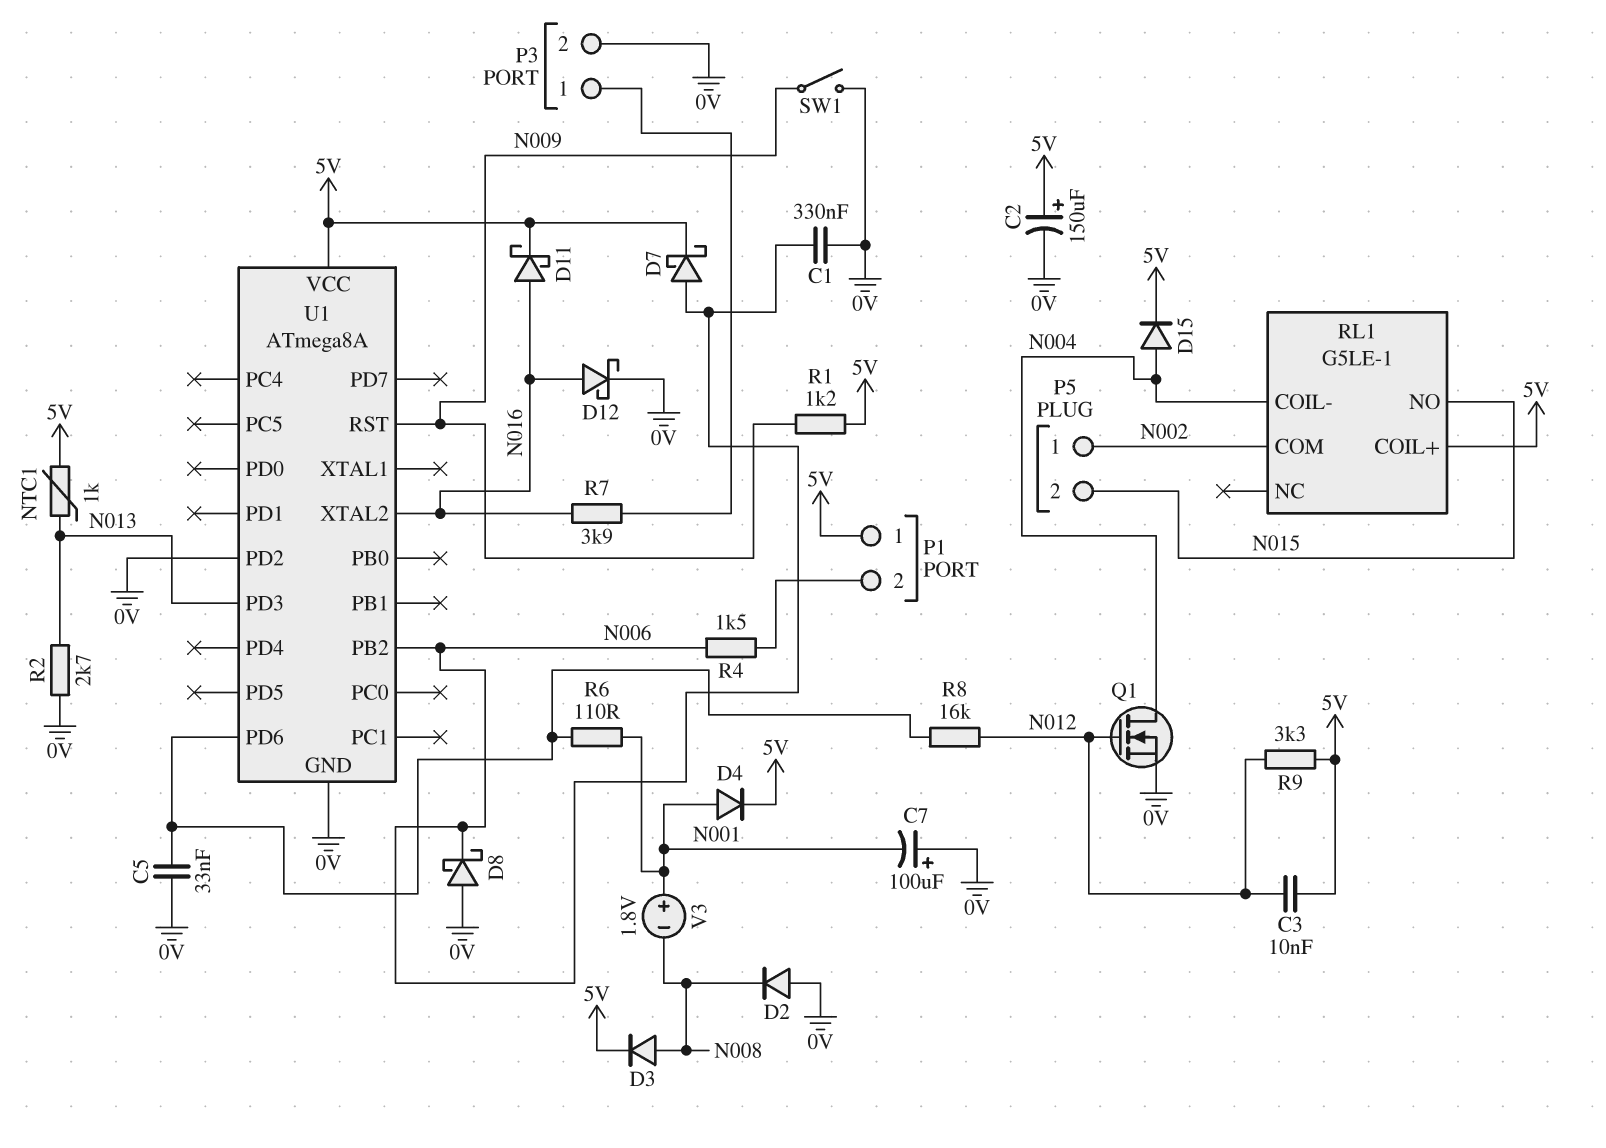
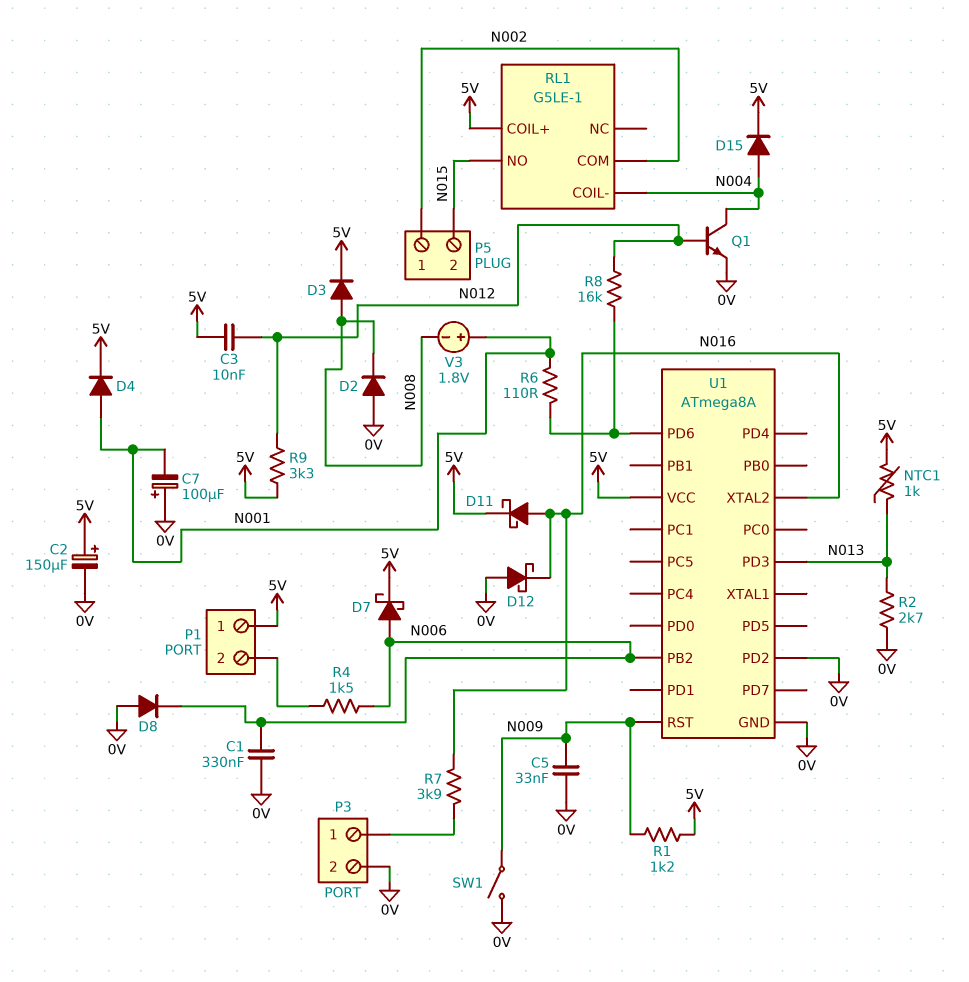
C5: 33nF (0V, U1/PD6) -> 33nF (0V, N009)
D8: schottky (A 0V, K N006) -> diode (A 0V, K N006)
D12: schottky (A N016, K 0V) -> schottky (A 0V, K N016)
Q1: NMOS (G N012, D N004, S 0V) -> NPN (B N012, C N004, E 0V)

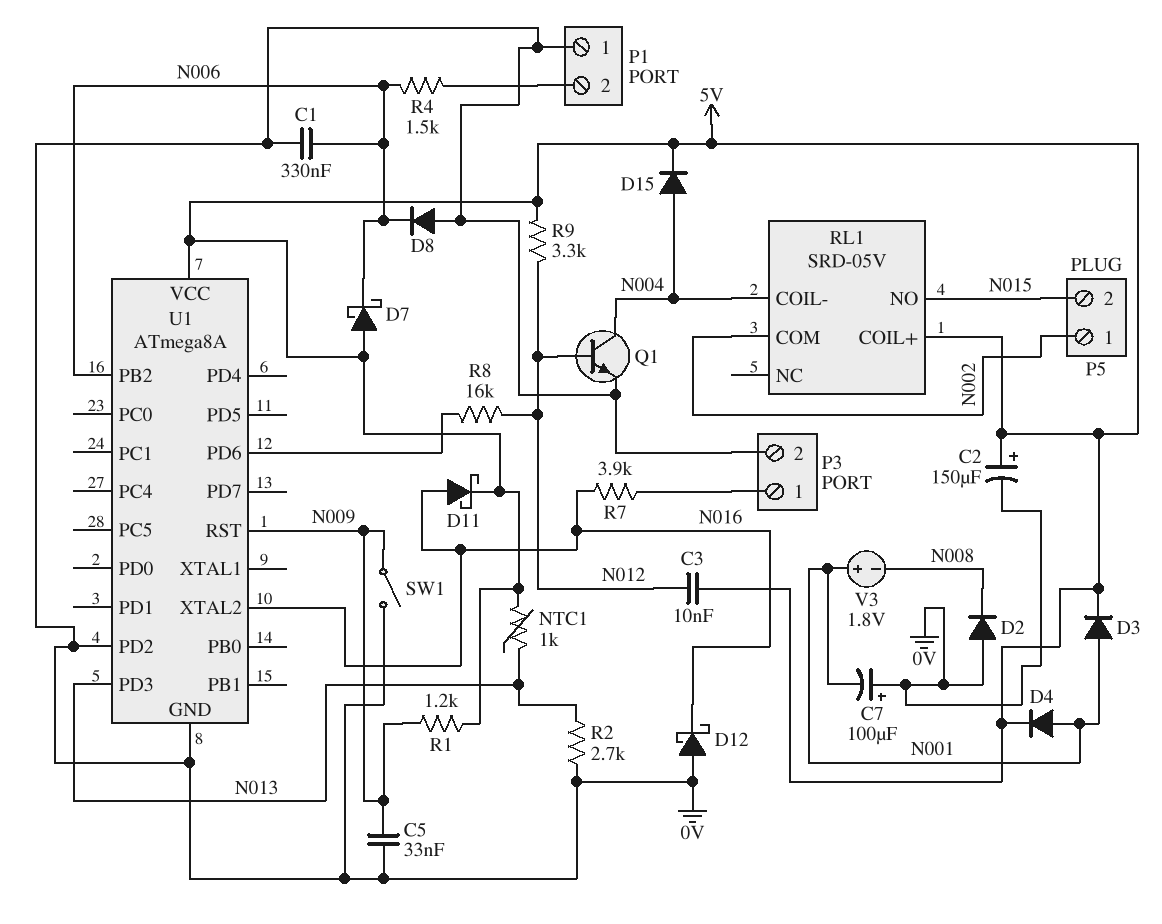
D3: diode (A N008, K 5V) -> diode (A N001, K 5V)
D7: schottky (A N006, K 5V) -> schottky (A 5V, K N006)
P1 pin 1: 5V -> 0V
R6: 110 (N001, U1/PD6) -> none
RL1: G5LE-1 -> SRD-05V

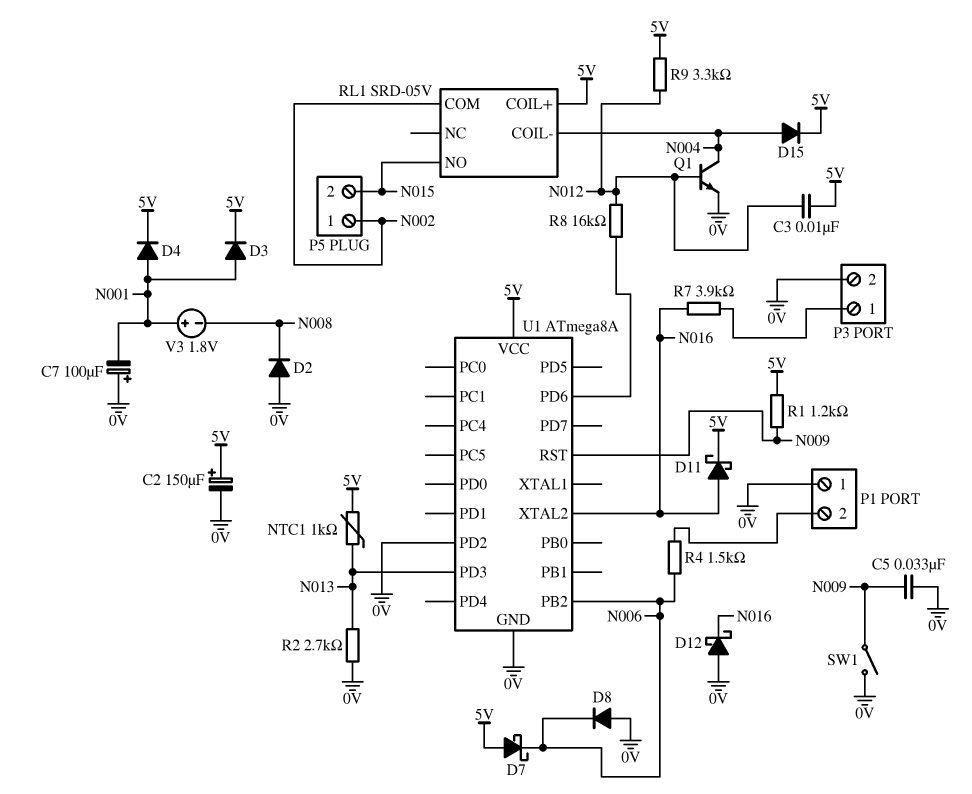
C1: 330nF (0V, N006) -> none

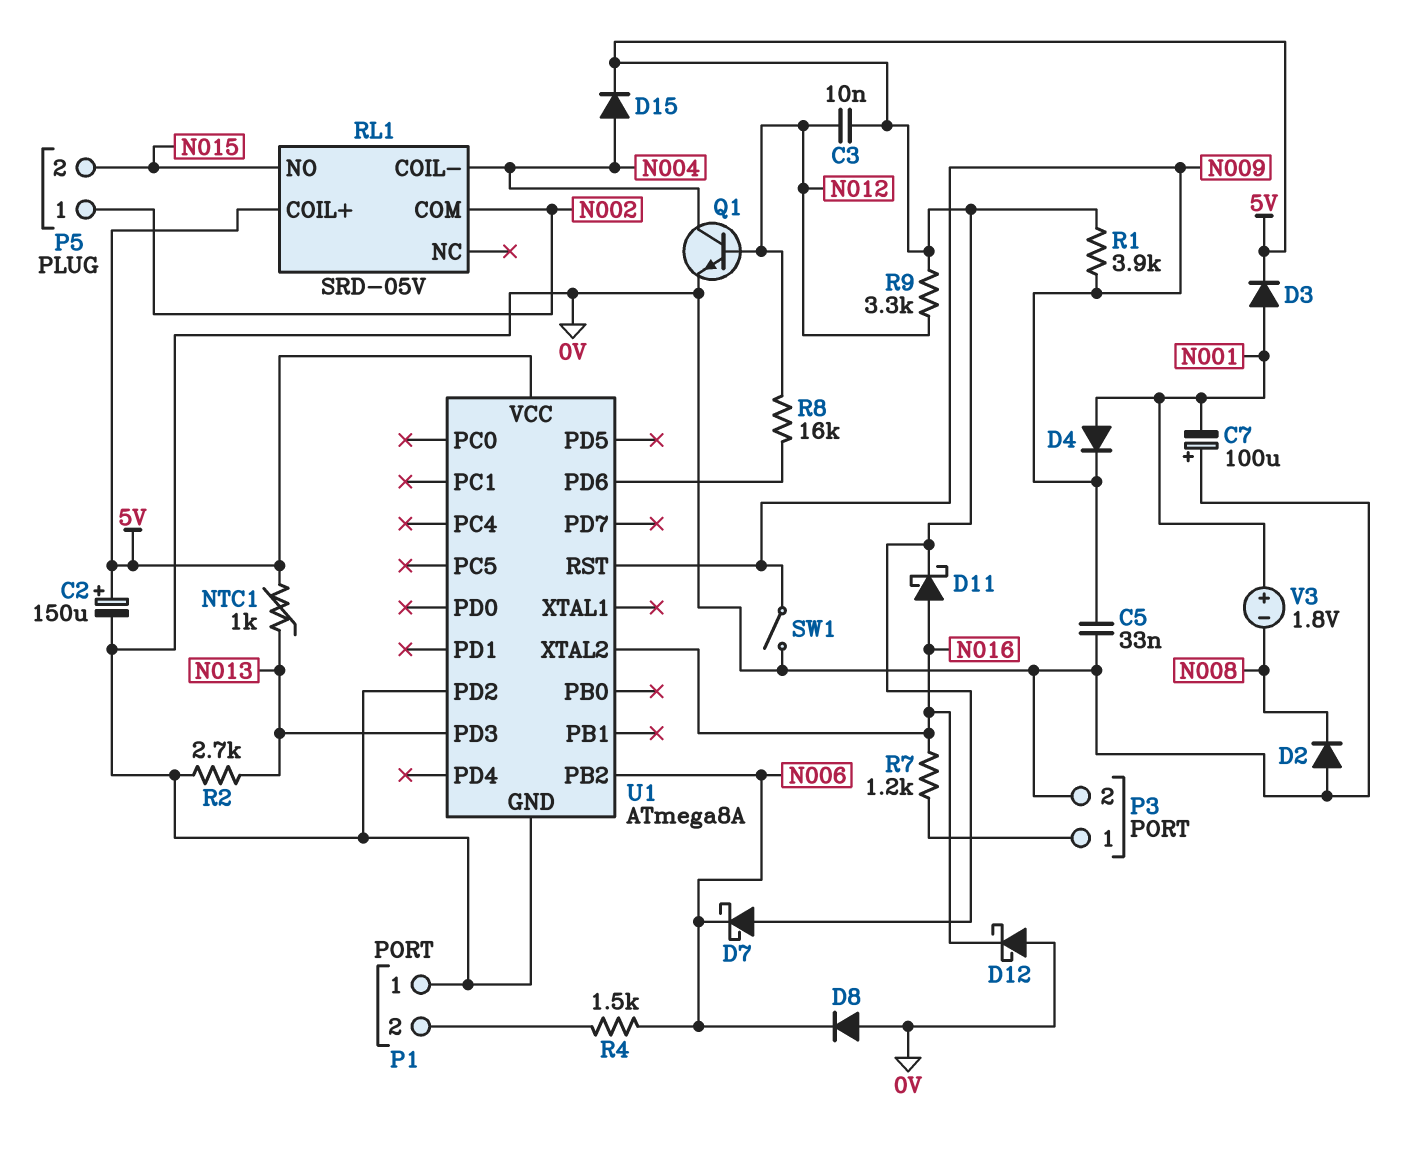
D4: diode (A N001, K 5V) -> diode (A N001, K N009)
R1: 1.2k (5V, N009) -> 3.9k (5V, N009)
R7: 3.9k (N016, P3/1) -> 1.2k (N016, P3/1)

